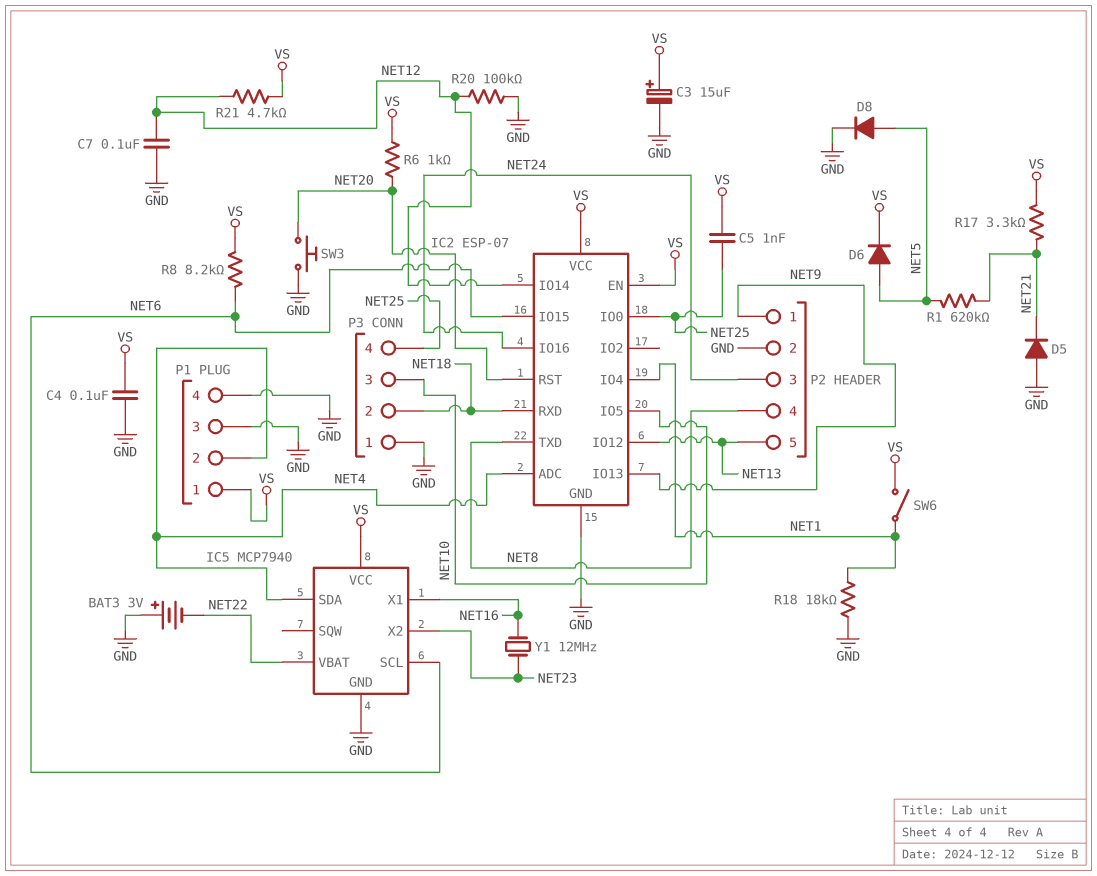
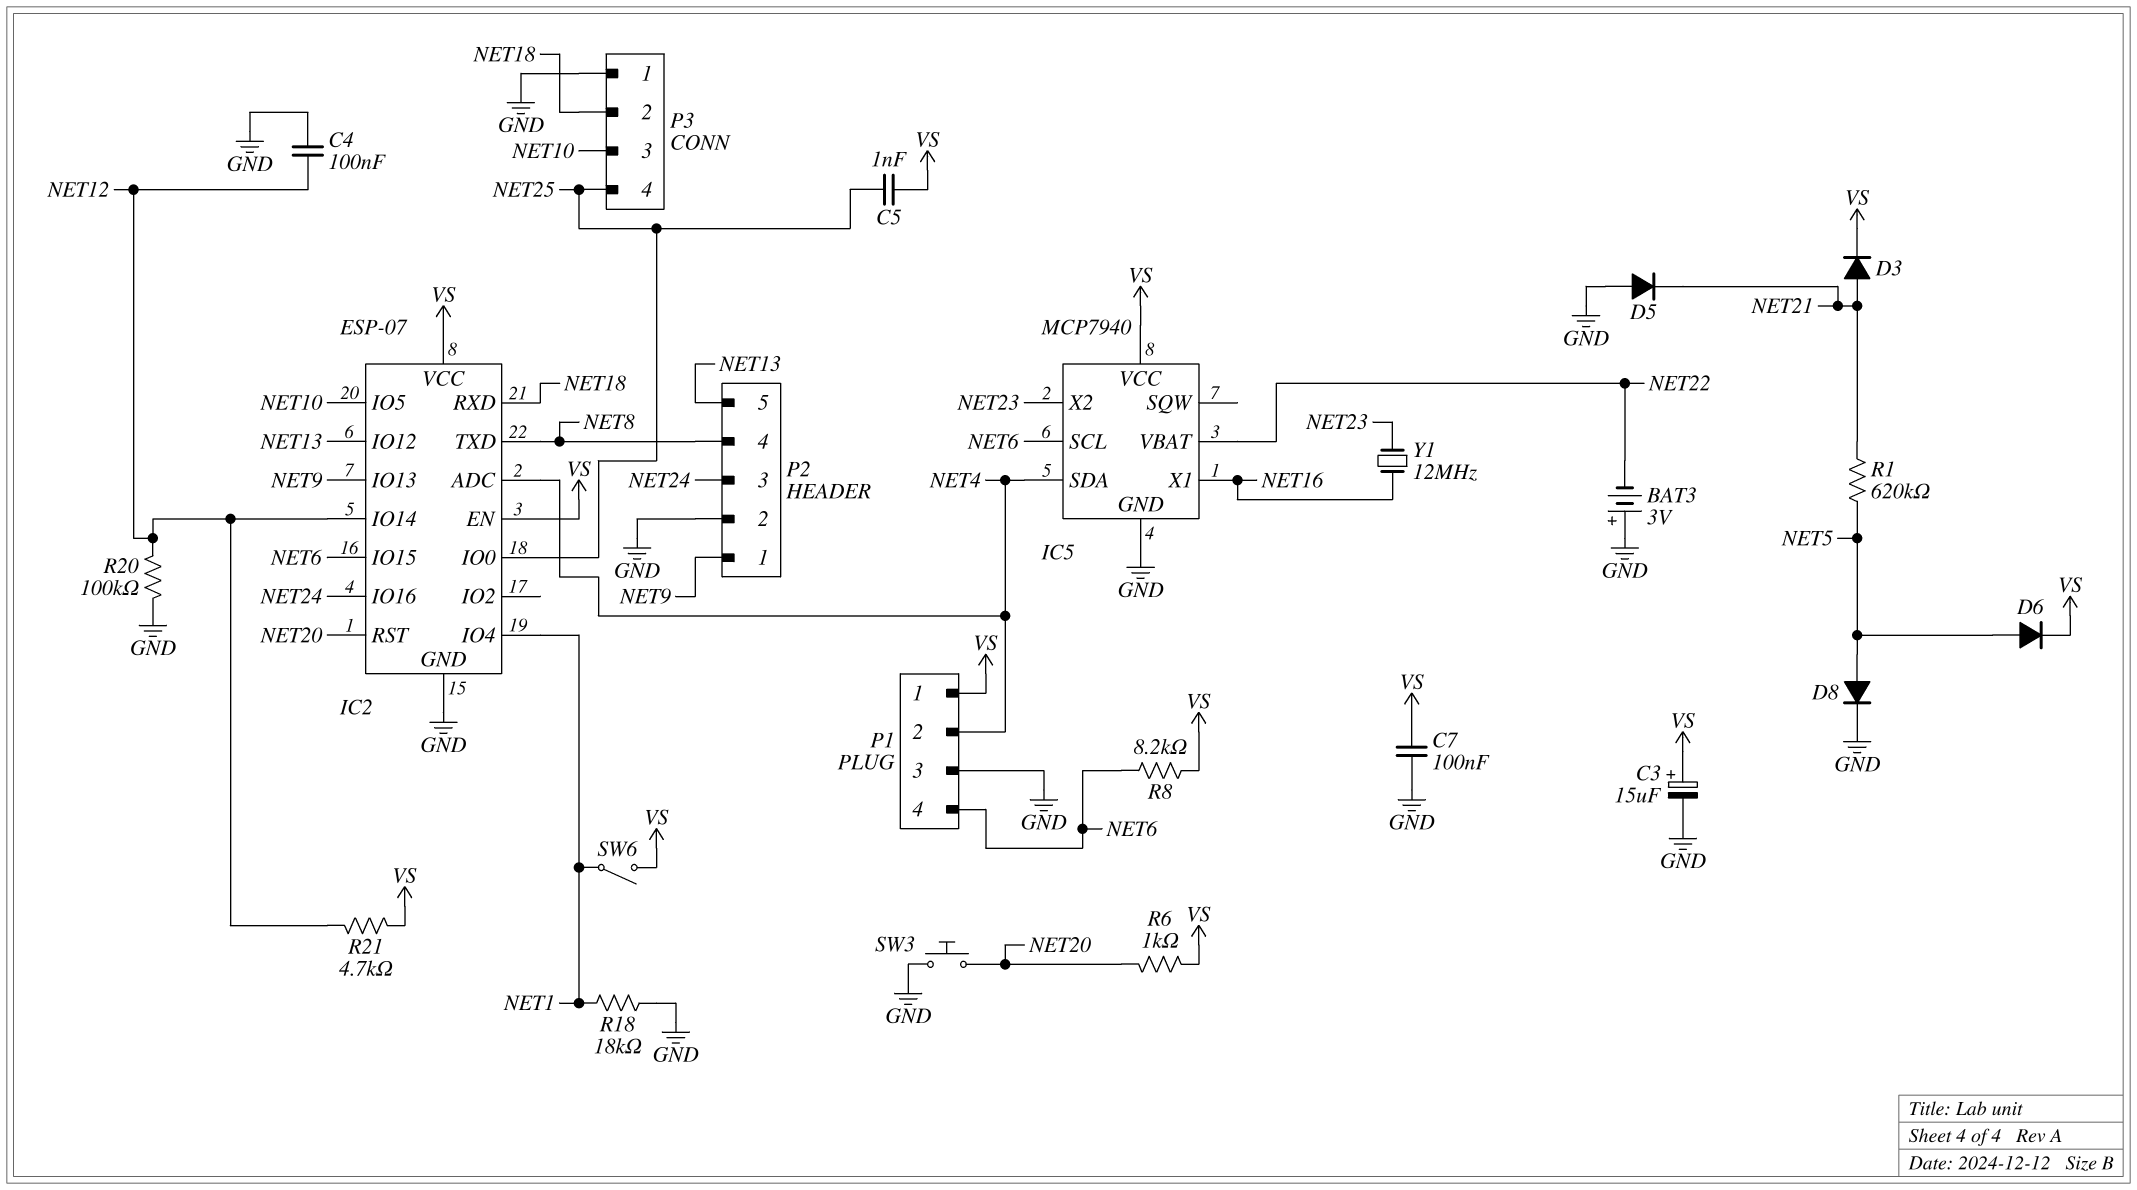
C4: 100nF (GND, VS) -> 100nF (GND, NET12)
C7: 100nF (GND, NET12) -> 100nF (GND, VS)
D3: none -> diode (A NET21, K VS)
P1 pin 4: GND -> NET6
R17: 3.3k (NET21, VS) -> none

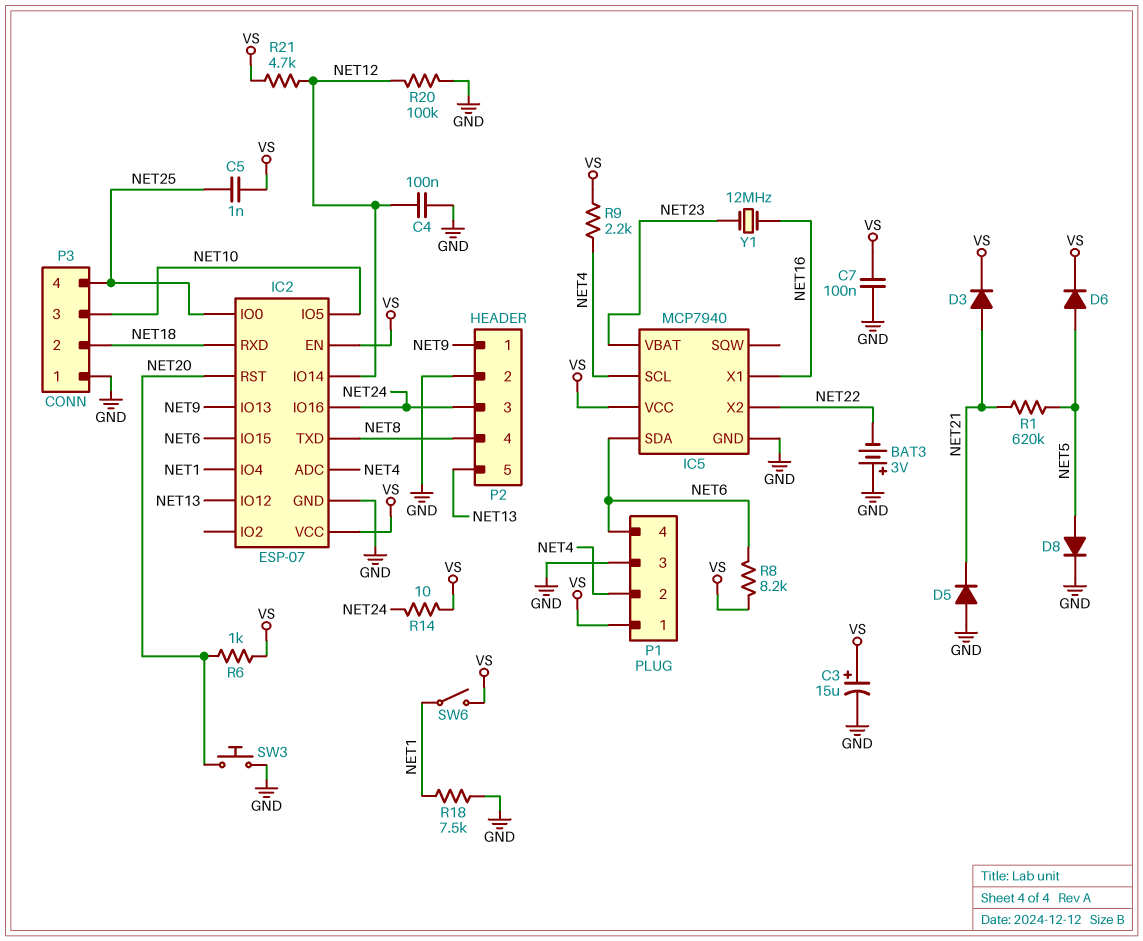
IC5 pin SCL: NET6 -> NET4
IC5 pin SDA: NET4 -> NET6
IC5 pin VBAT: NET22 -> NET23
IC5 pin X2: NET23 -> NET22
R9: none -> 2.2k (NET4, VS)
R14: none -> 10 (NET24, VS)
R18: 18k (GND, NET1) -> 7.5k (GND, NET1)

